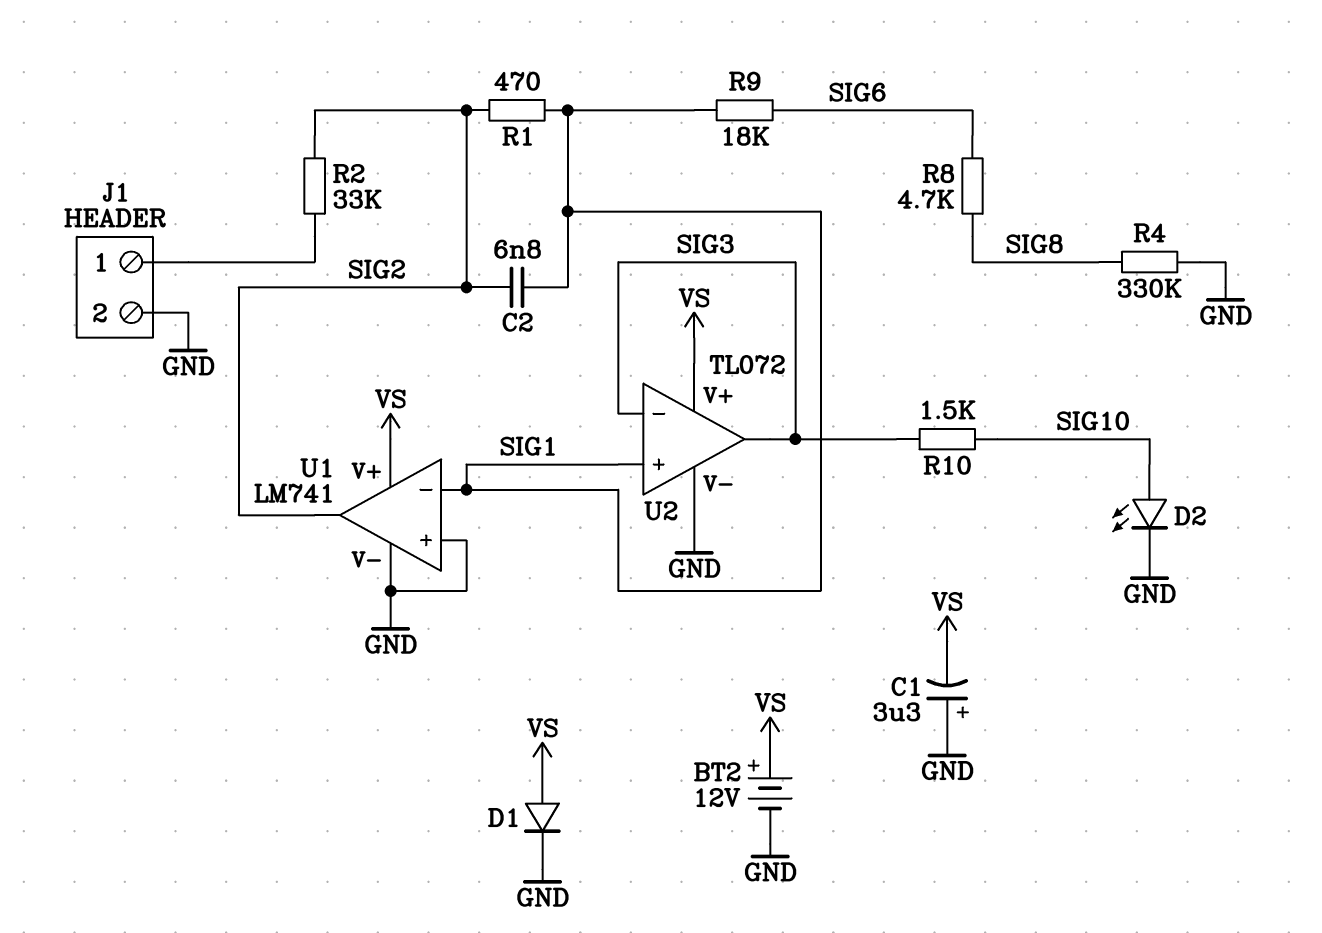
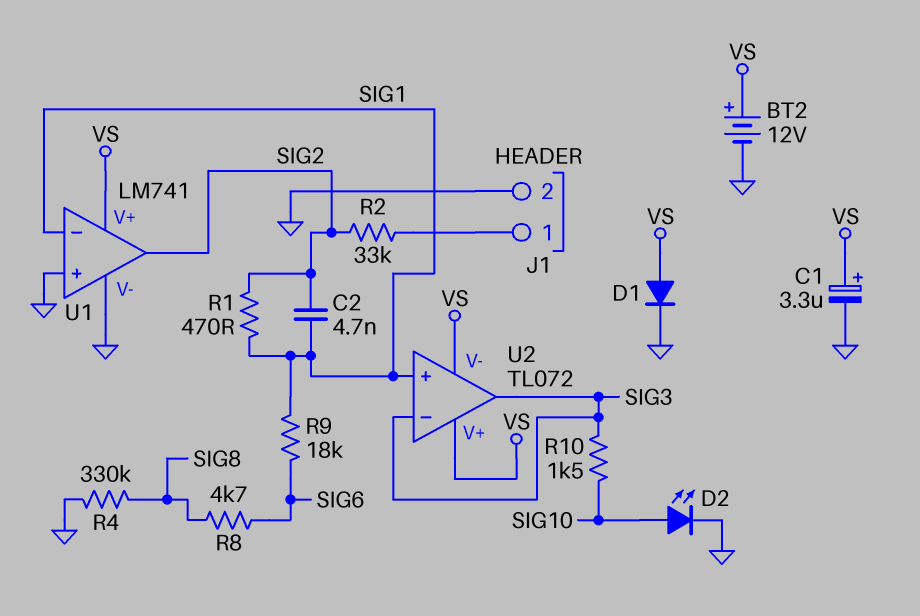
C1: 3.3uF (plus GND, minus VS) -> 3.3uF (plus VS, minus GND)
C2: 6.8nF (SIG1, SIG2) -> 4.7nF (SIG1, SIG2)
U2 pin V-: GND -> VS

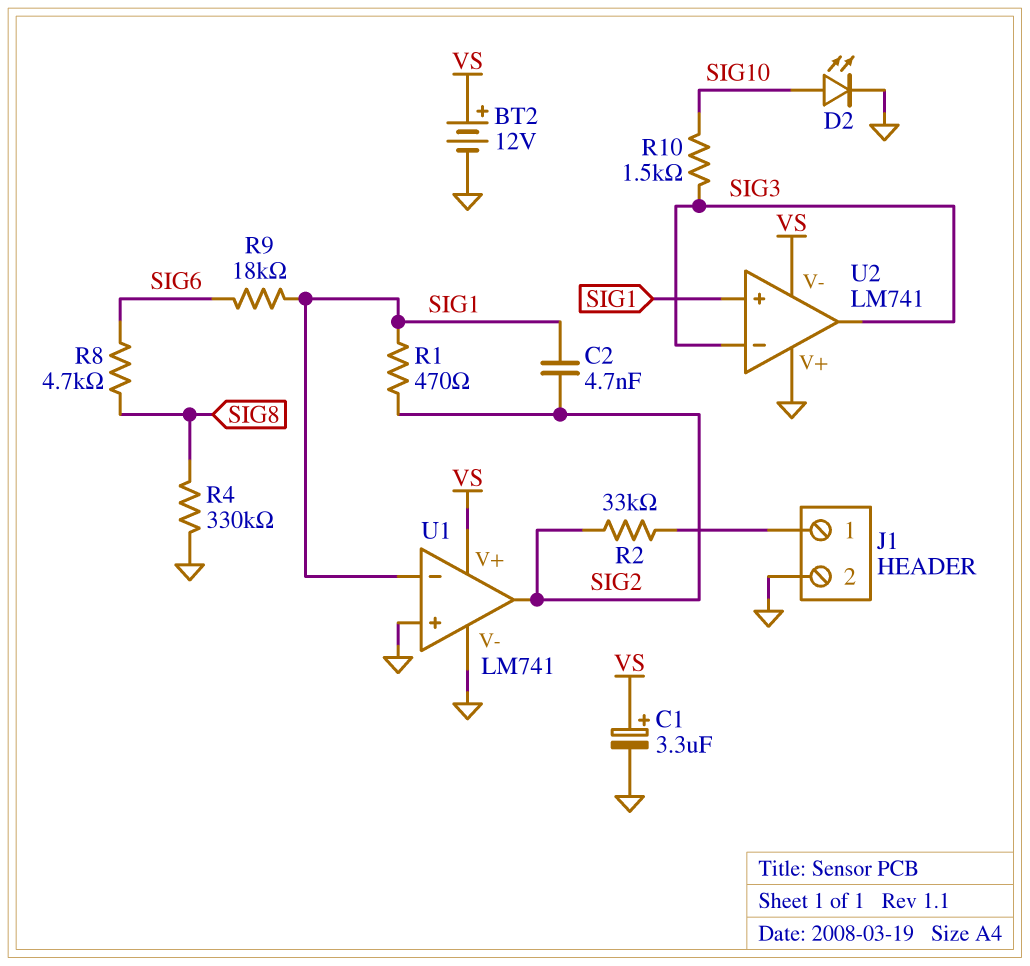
D1: diode (A VS, K GND) -> none
U2: TL072 -> LM741
U2 pin V+: VS -> GND

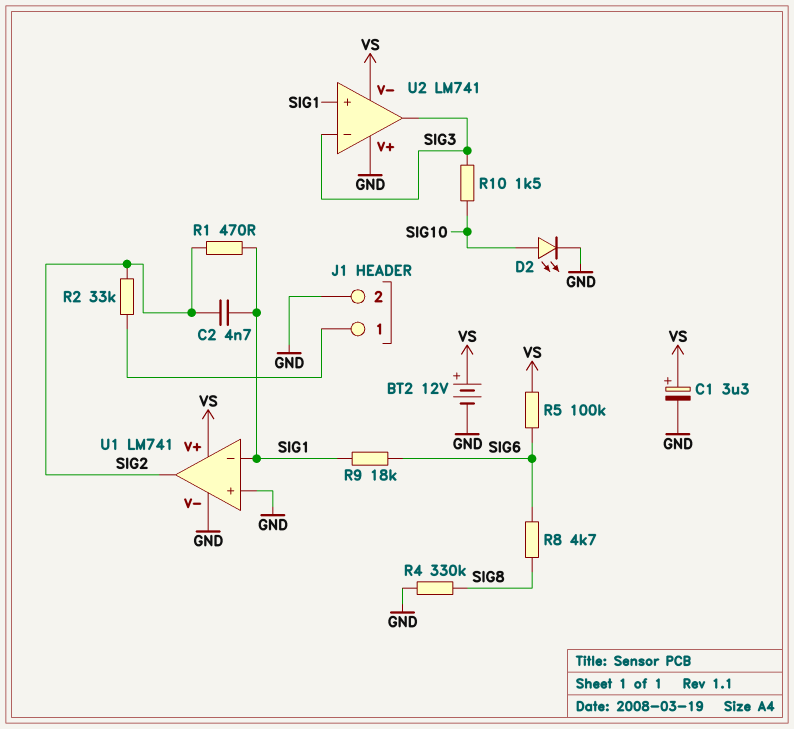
R5: none -> 100k (SIG6, VS)

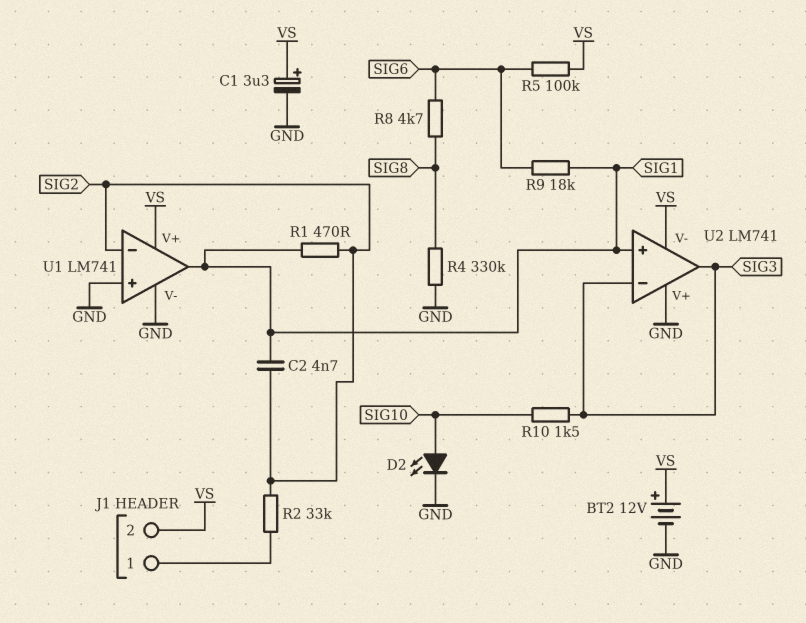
J1 pin 2: GND -> VS
U1 pin in-: SIG1 -> SIG2
U1 pin out: SIG2 -> SIG1

